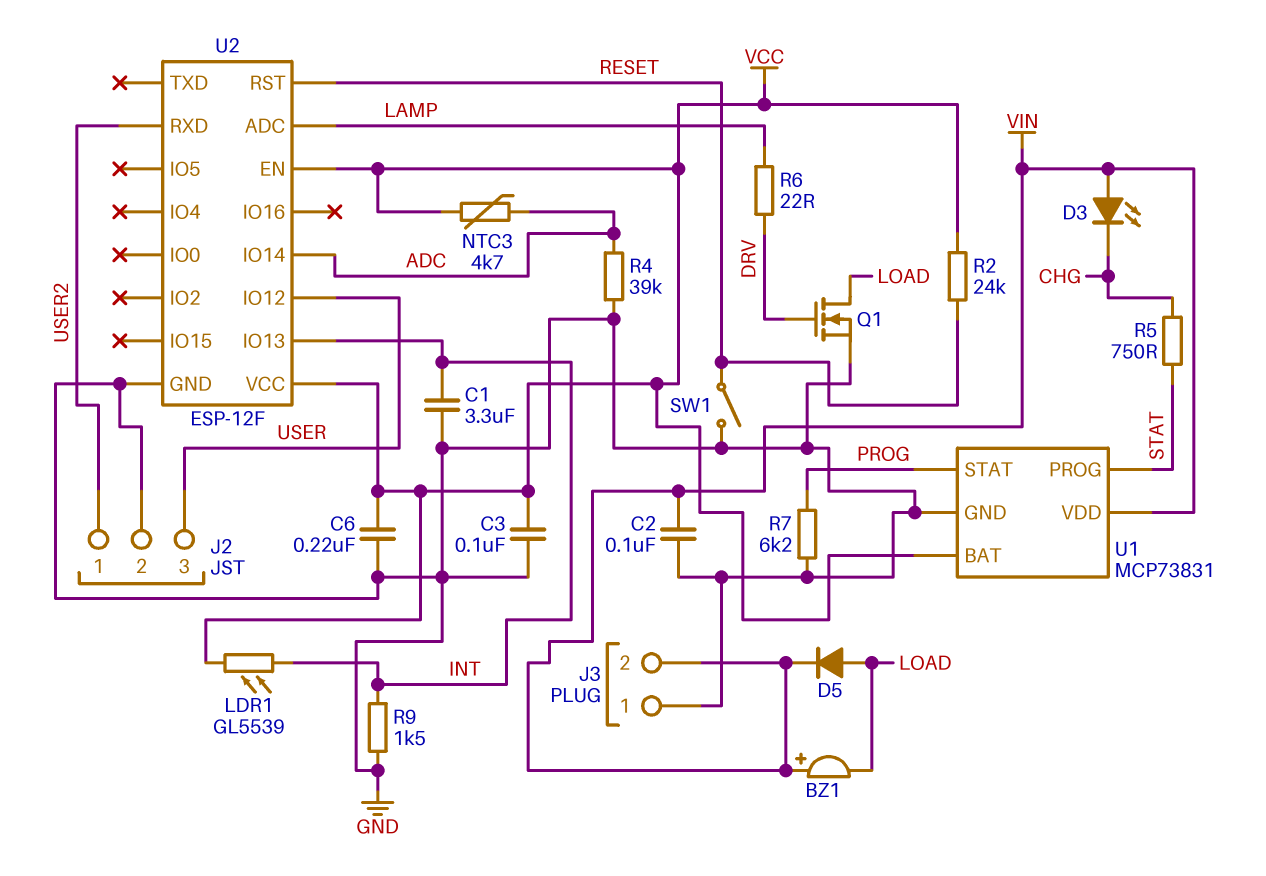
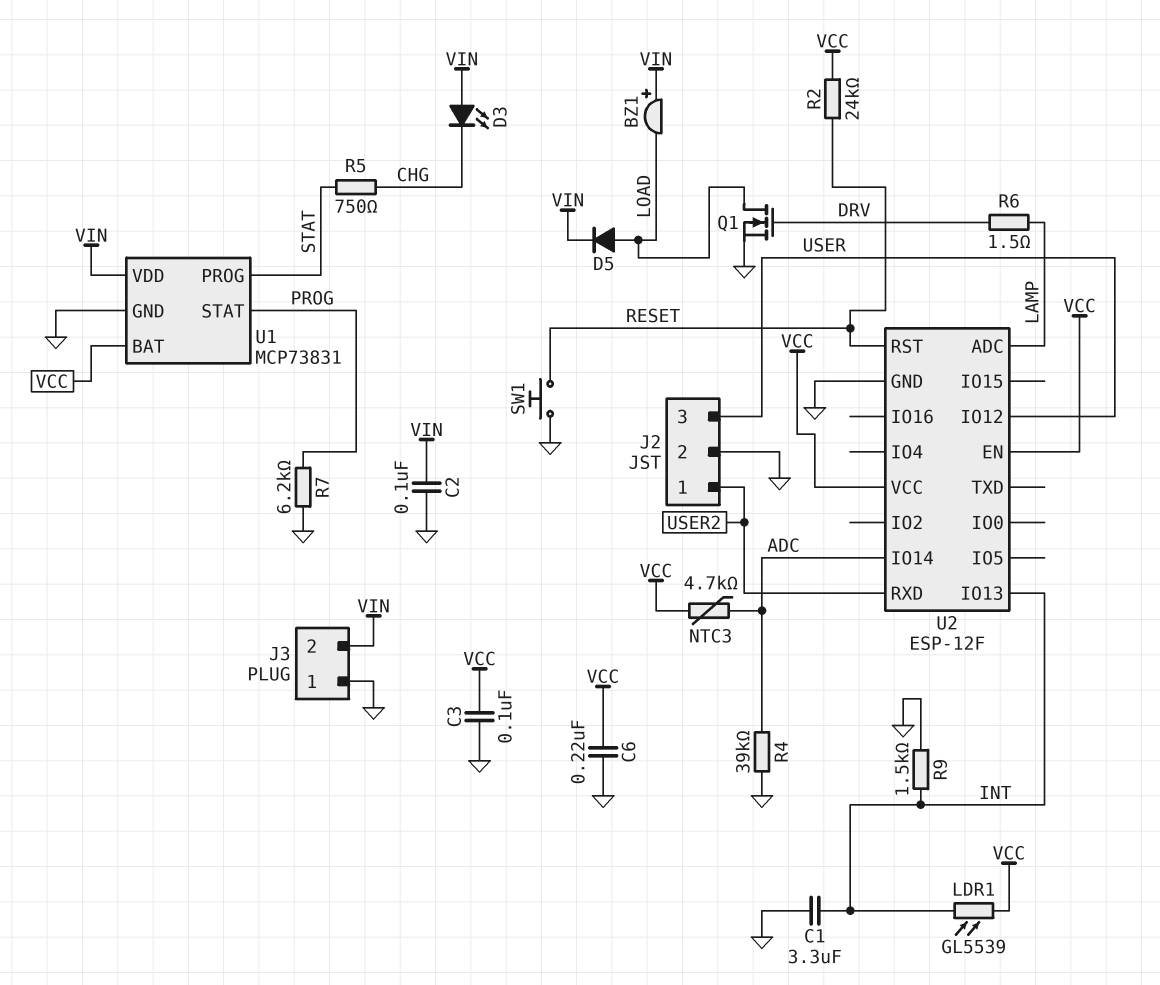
R6: 22 (DRV, LAMP) -> 1.5 (DRV, LAMP)
SW1: switch (GND, RESET) -> button (GND, RESET)

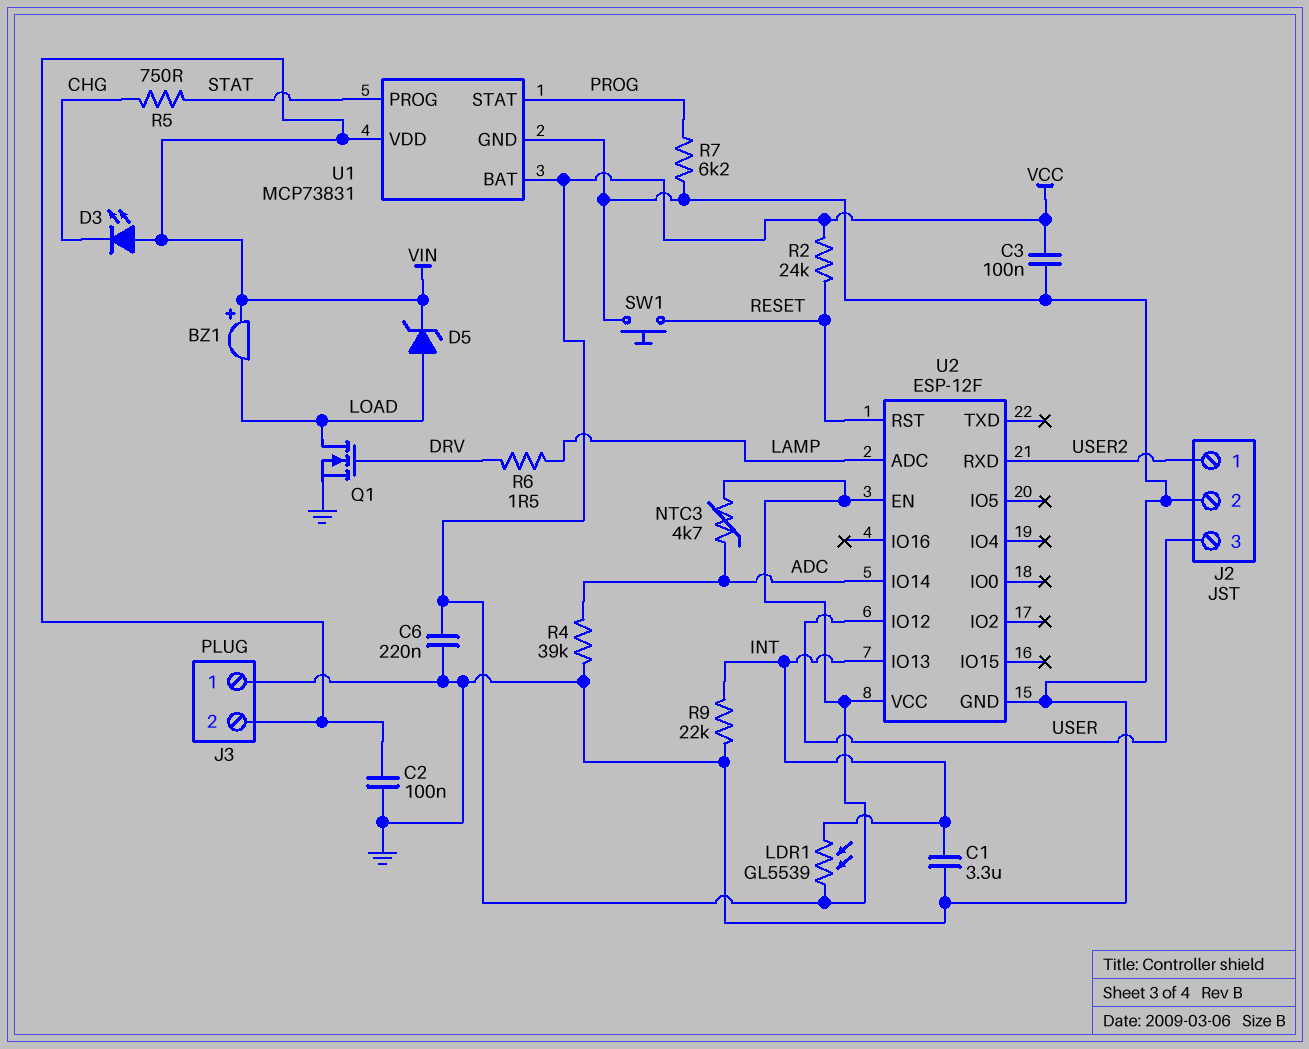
D5: diode (A LOAD, K VIN) -> zener (A LOAD, K VIN)
R9: 1.5k (GND, INT) -> 22k (GND, INT)

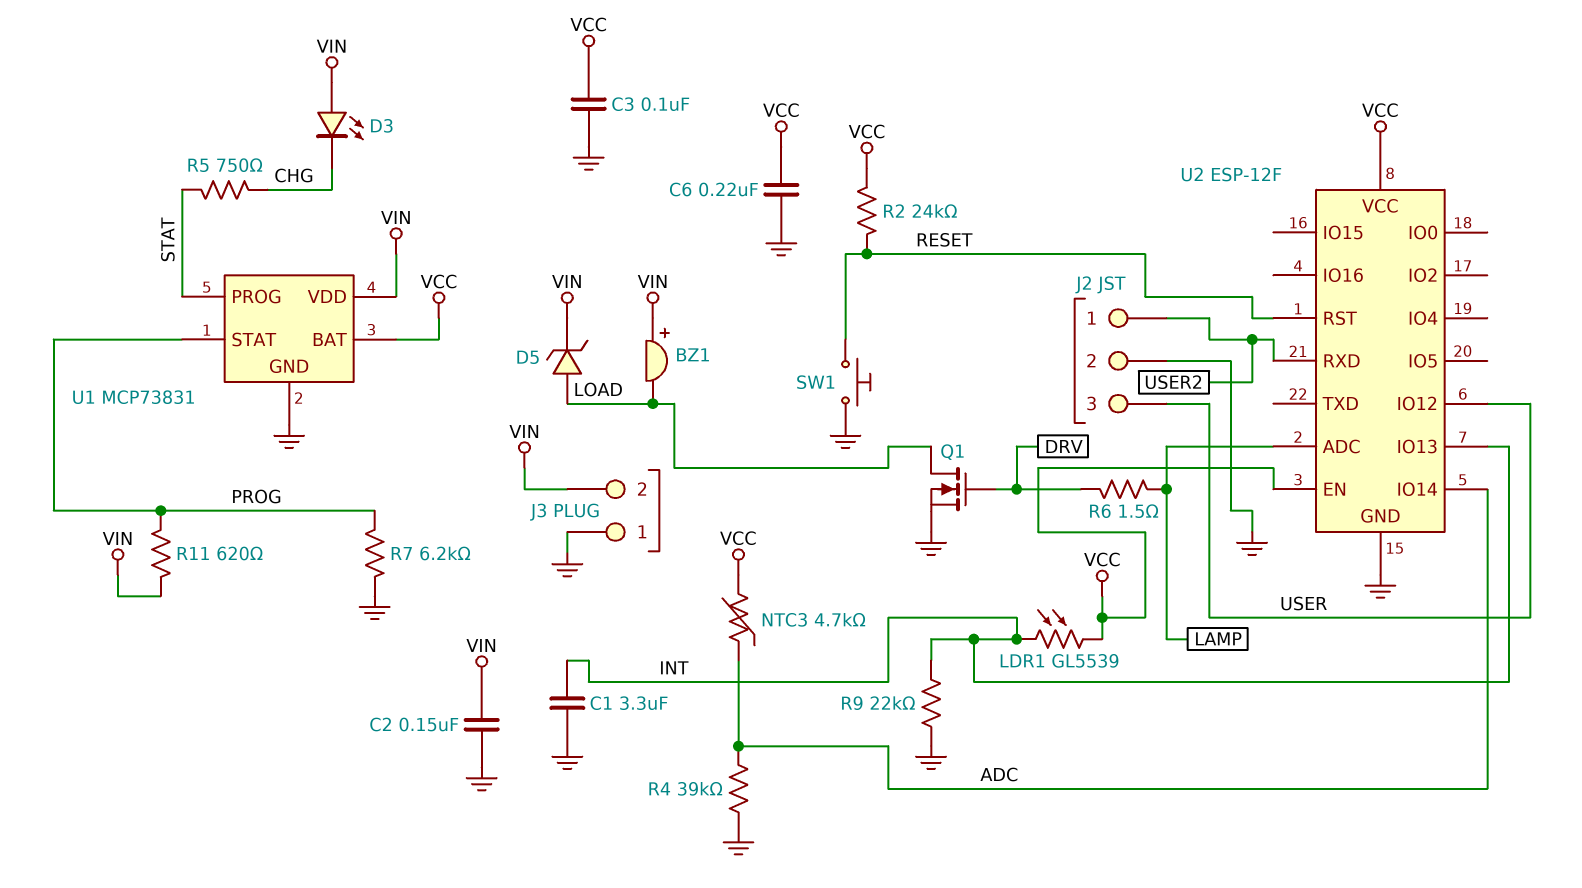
C2: 100nF (GND, VIN) -> 150nF (GND, VIN)
R11: none -> 620 (PROG, VIN)

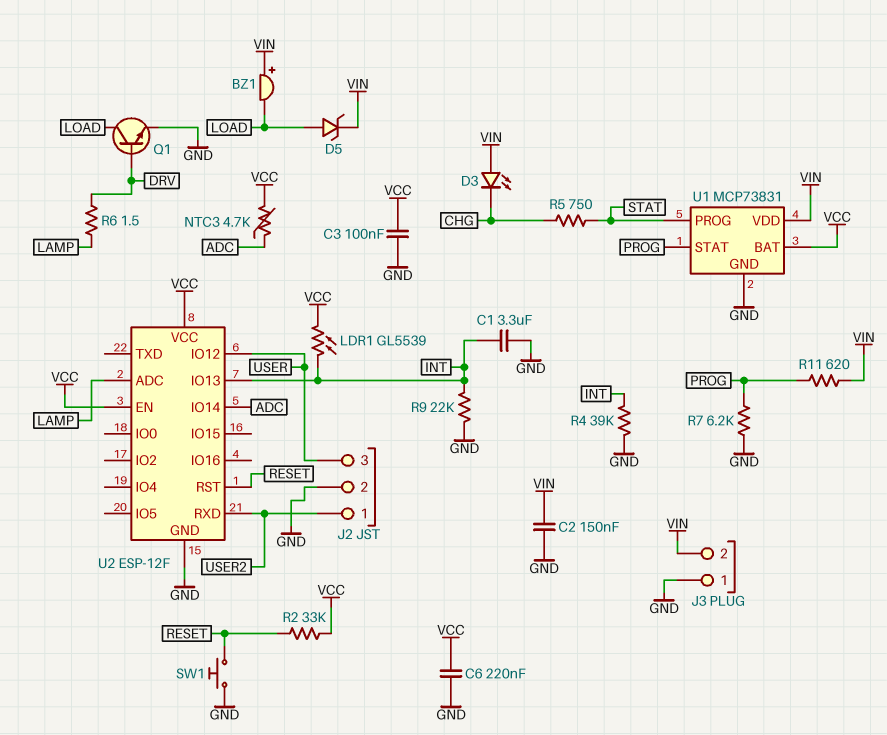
Q1: NMOS (G DRV, D LOAD, S GND) -> NPN (B DRV, C LOAD, E GND)
R2: 24k (RESET, VCC) -> 33k (RESET, VCC)
R4: 39k (ADC, GND) -> 39k (GND, INT)

